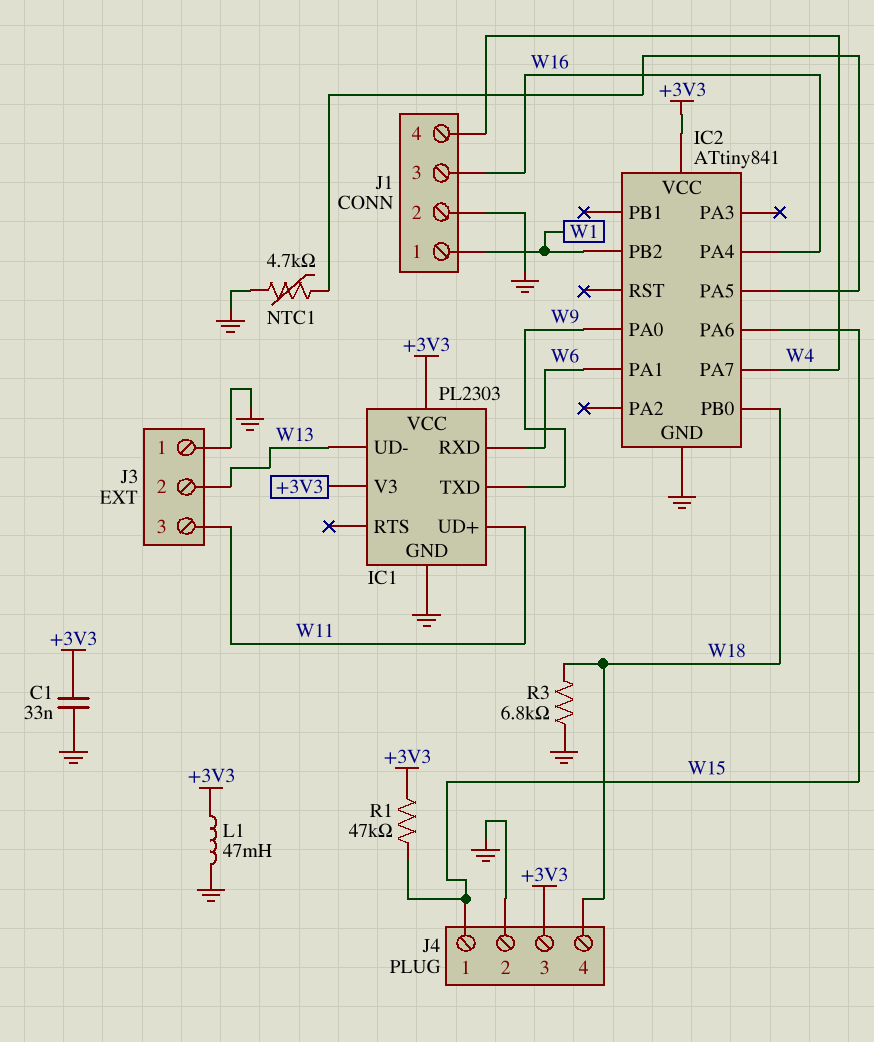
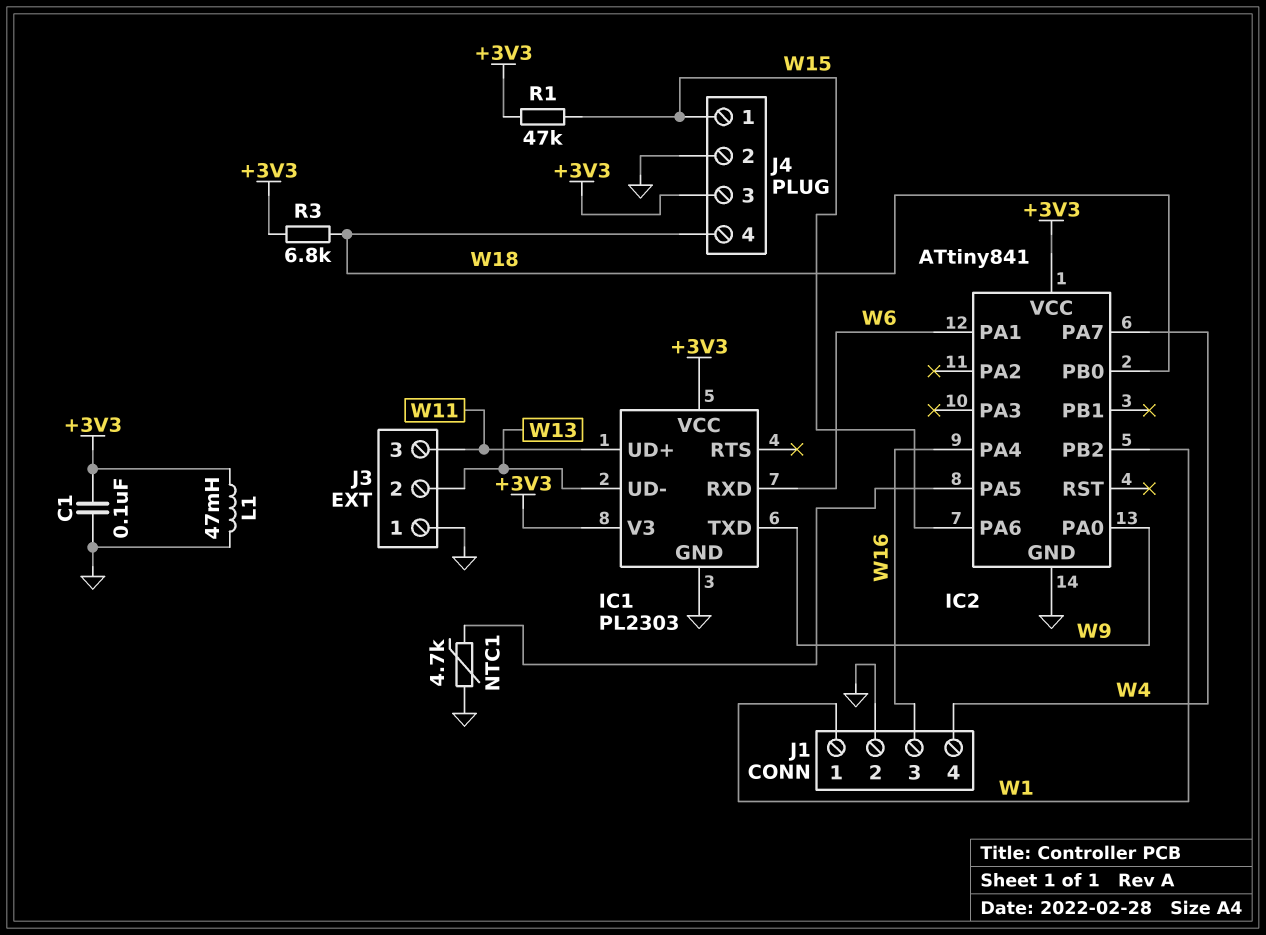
C1: 33nF (+3V3, GND) -> 100nF (+3V3, GND)
R3: 6.8k (GND, W18) -> 6.8k (+3V3, W18)

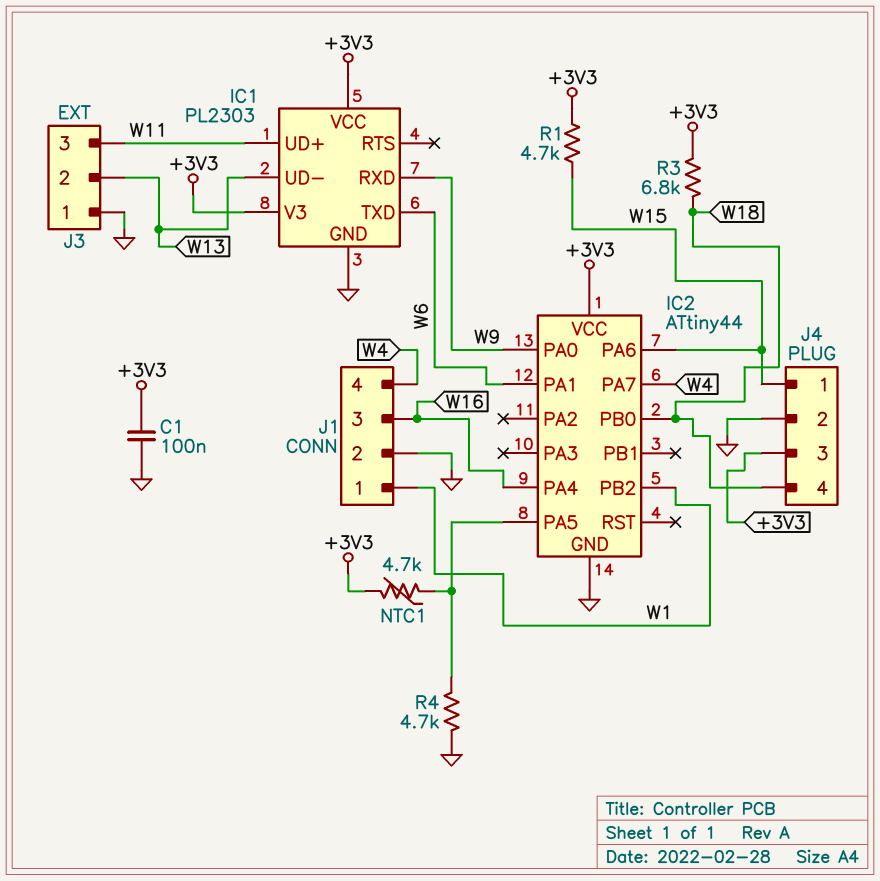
IC1 pin RXD: W6 -> W9
IC1 pin TXD: W9 -> W6
IC2: ATtiny841 -> ATtiny44
L1: 47mH (+3V3, GND) -> none
NTC1: 4.7k (GND, IC2/PA5) -> 4.7k (+3V3, IC2/PA5)
R1: 47k (+3V3, W15) -> 4.7k (+3V3, W15)
R4: none -> 4.7k (GND, IC2/PA5)

